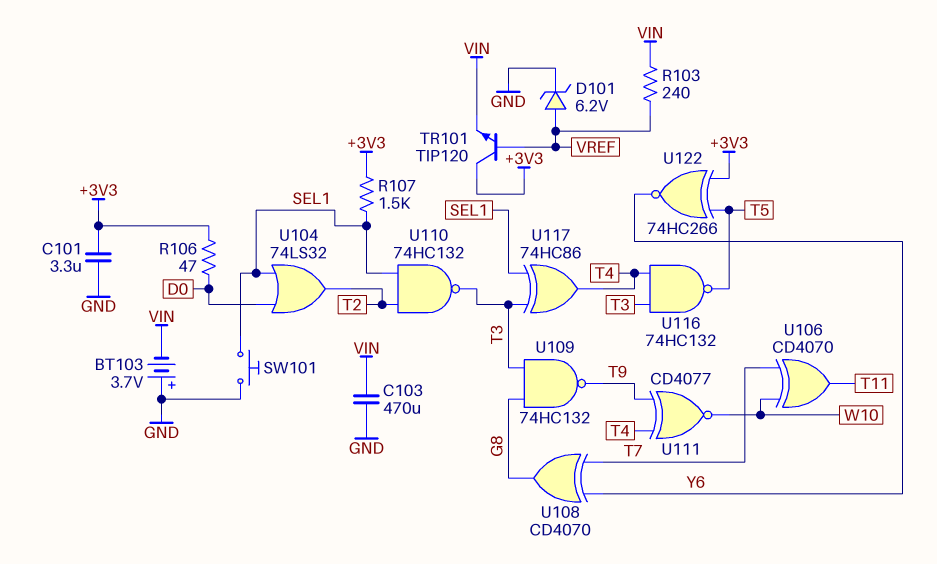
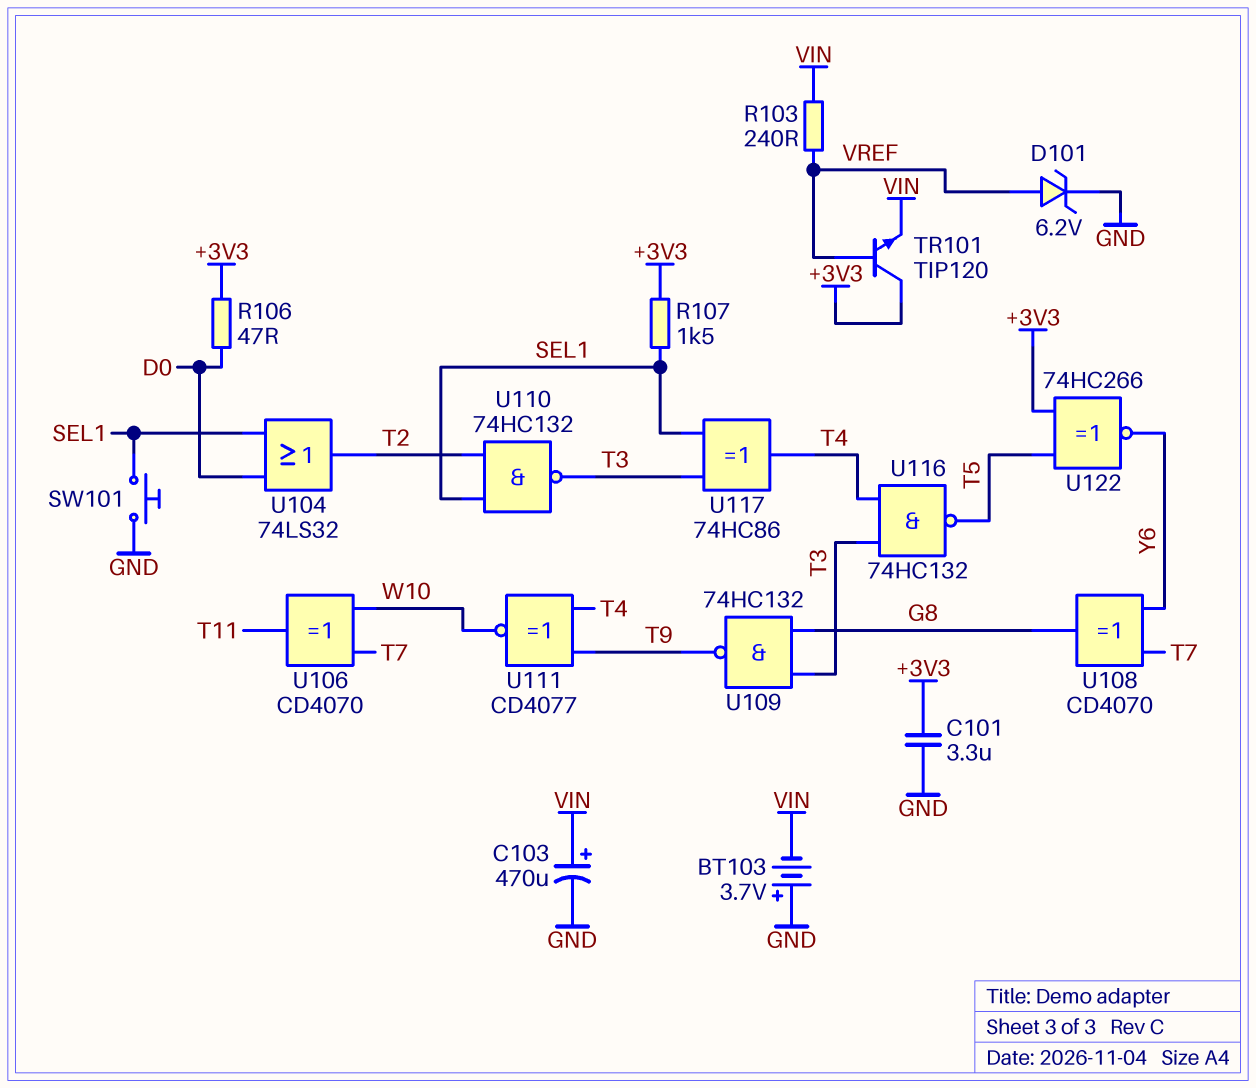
C103: 470uF (GND, VIN) -> 470uF (plus VIN, minus GND)

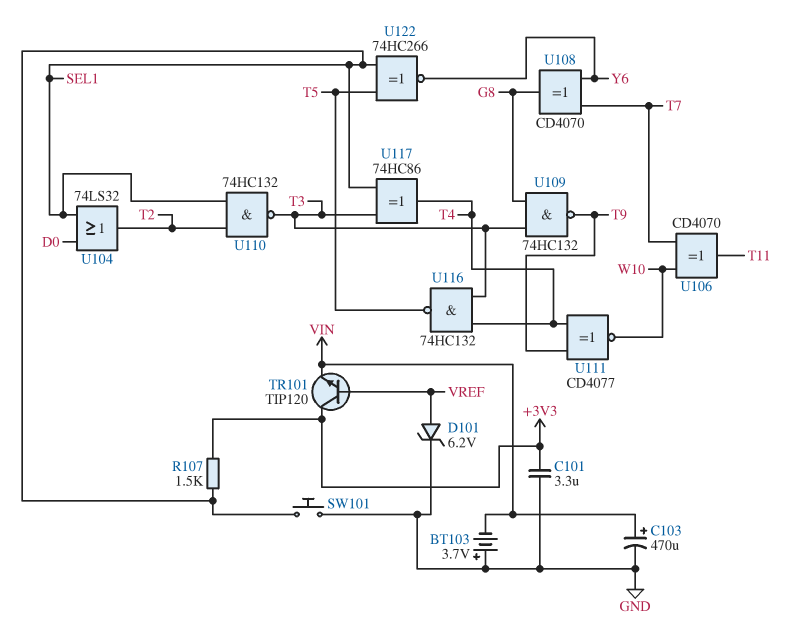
R103: 240 (VIN, VREF) -> none
R106: 47 (+3V3, D0) -> none
U122: XNOR 74HC266 (in +3V3, in T5, out Y6) -> XNOR 74HC266 (in SEL1, in T5, out Y6)

